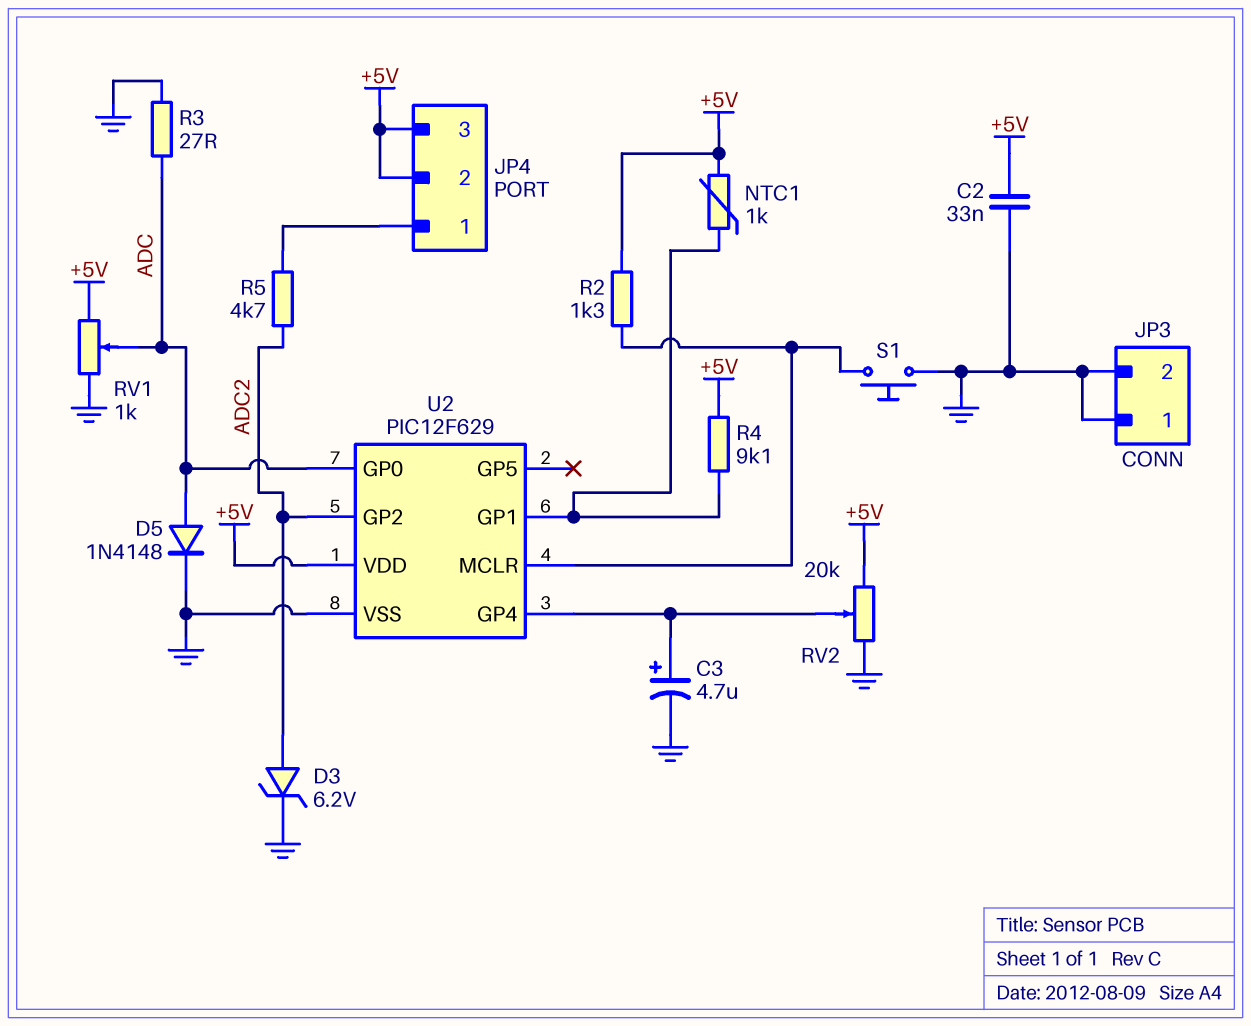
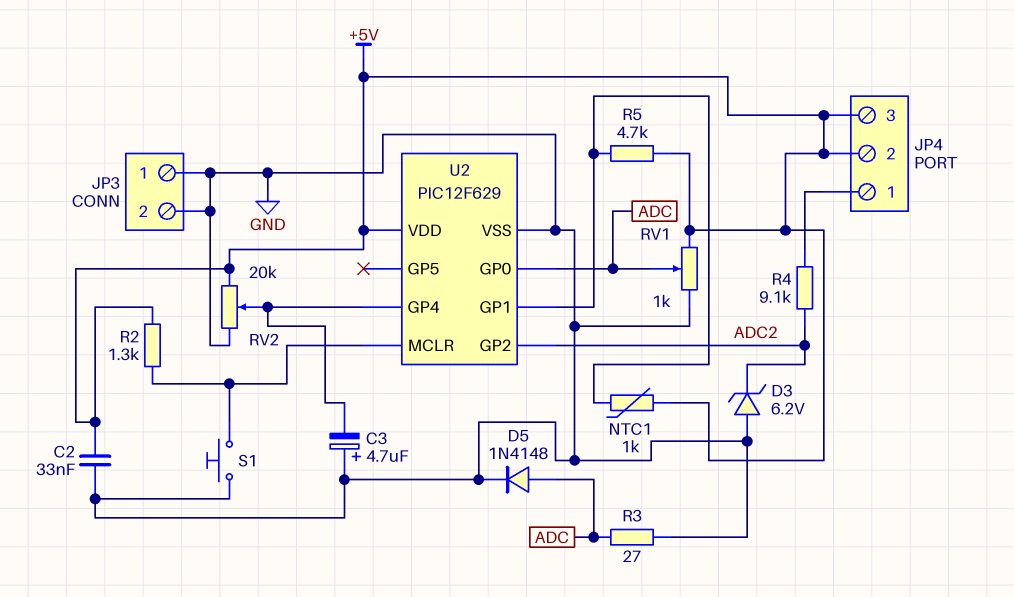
C3: 4.7uF (plus U2/GP4, minus GND) -> 4.7uF (plus GND, minus U2/GP4)
D3: zener 6.2V (A ADC2, K GND) -> zener 6.2V (A GND, K ADC2)
R4: 9.1k (+5V, U2/GP1) -> 9.1k (ADC2, JP4/1)
R5: 4.7k (ADC2, JP4/1) -> 4.7k (+5V, U2/GP1)

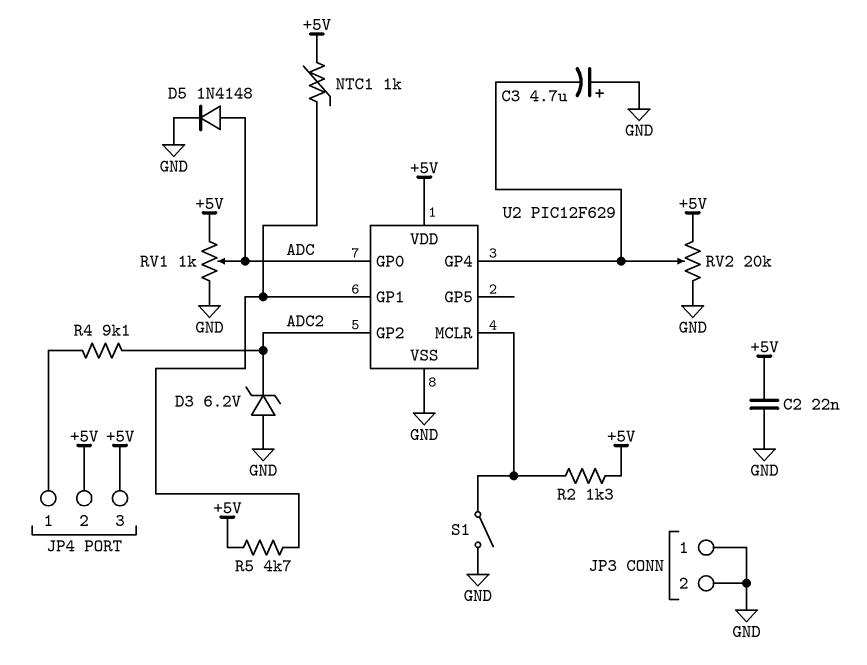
C2: 33nF (+5V, GND) -> 22nF (+5V, GND)
R3: 27 (ADC, GND) -> none
S1: button (GND, U2/MCLR) -> switch (GND, U2/MCLR)

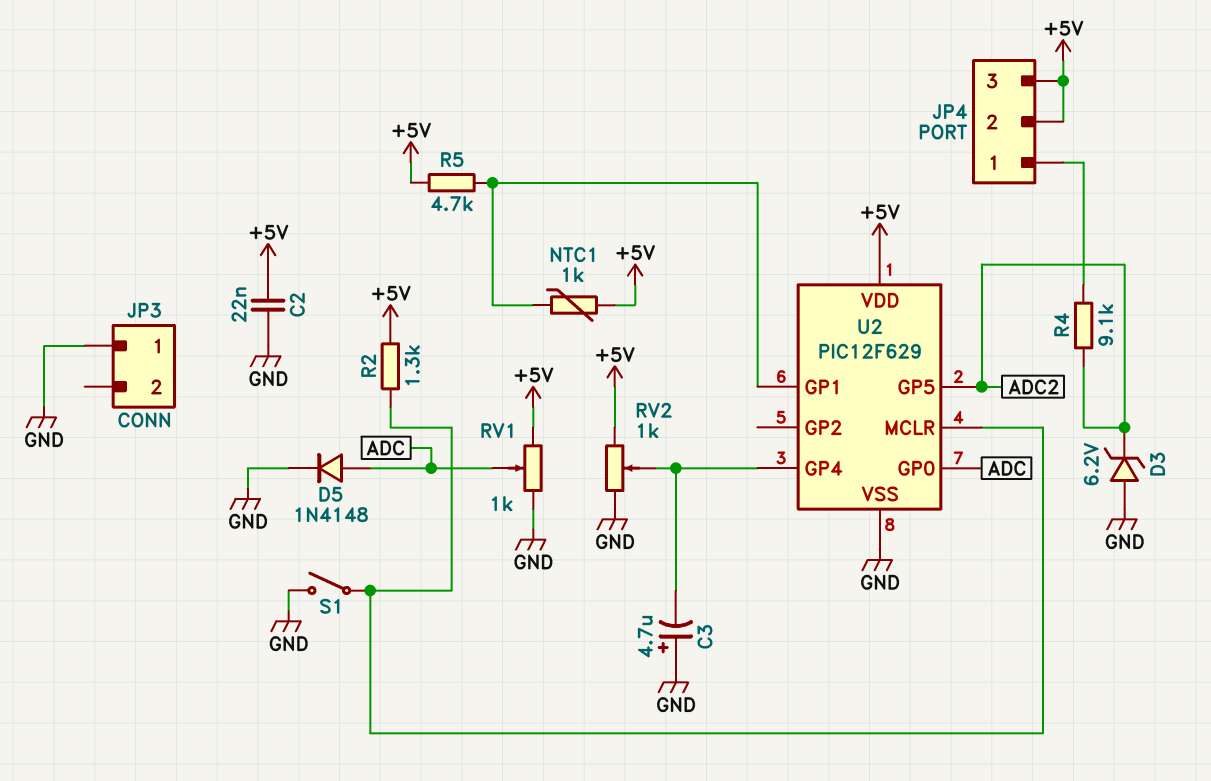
JP3 pin 2: GND -> none
RV2: 20k (+5V, GND, wiper U2/GP4) -> 1k (+5V, GND, wiper U2/GP4)
U2 pin GP2: ADC2 -> none
U2 pin GP5: none -> ADC2

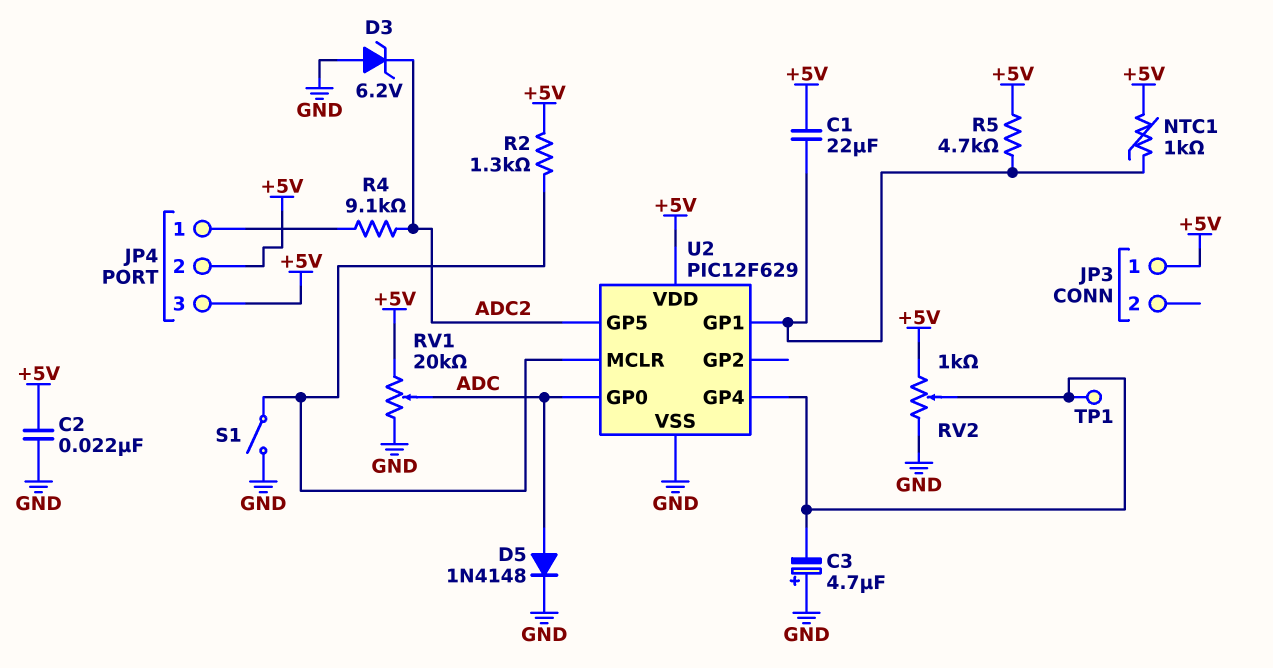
C1: none -> 22uF (+5V, U2/GP1)
JP3 pin 1: GND -> +5V
RV1: 1k (+5V, GND, wiper ADC) -> 20k (+5V, GND, wiper ADC)
TP1: none -> test point (U2/GP4)

